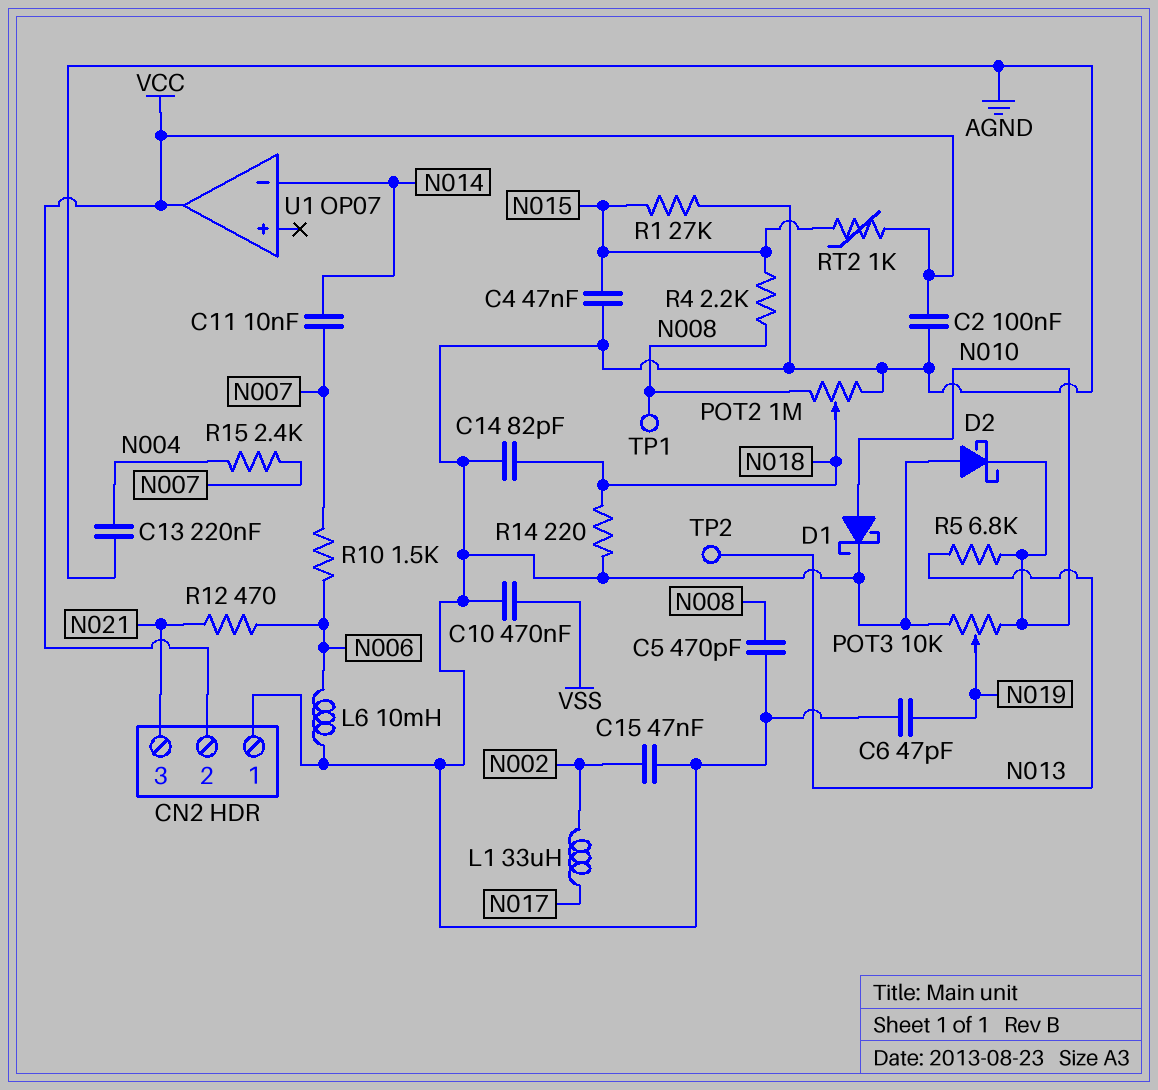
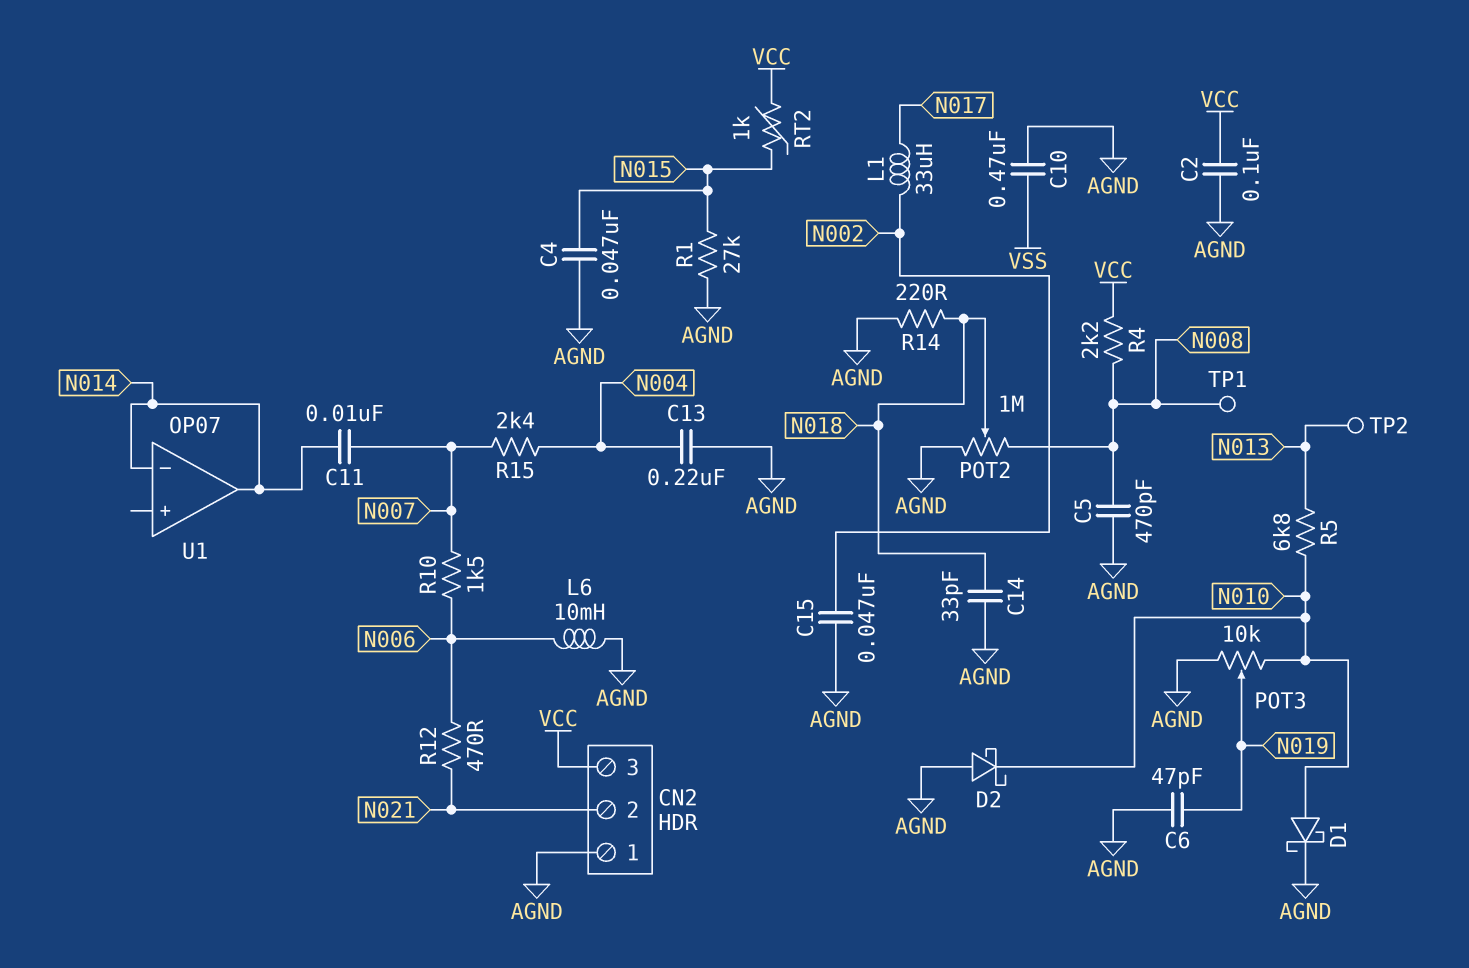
C14: 82pF (AGND, N018) -> 33pF (AGND, N018)
CN2 pin 2: VCC -> N021
CN2 pin 3: N021 -> VCC
R4: 2.2k (N008, N015) -> 2.2k (N008, VCC)
U1 pin out: VCC -> N014

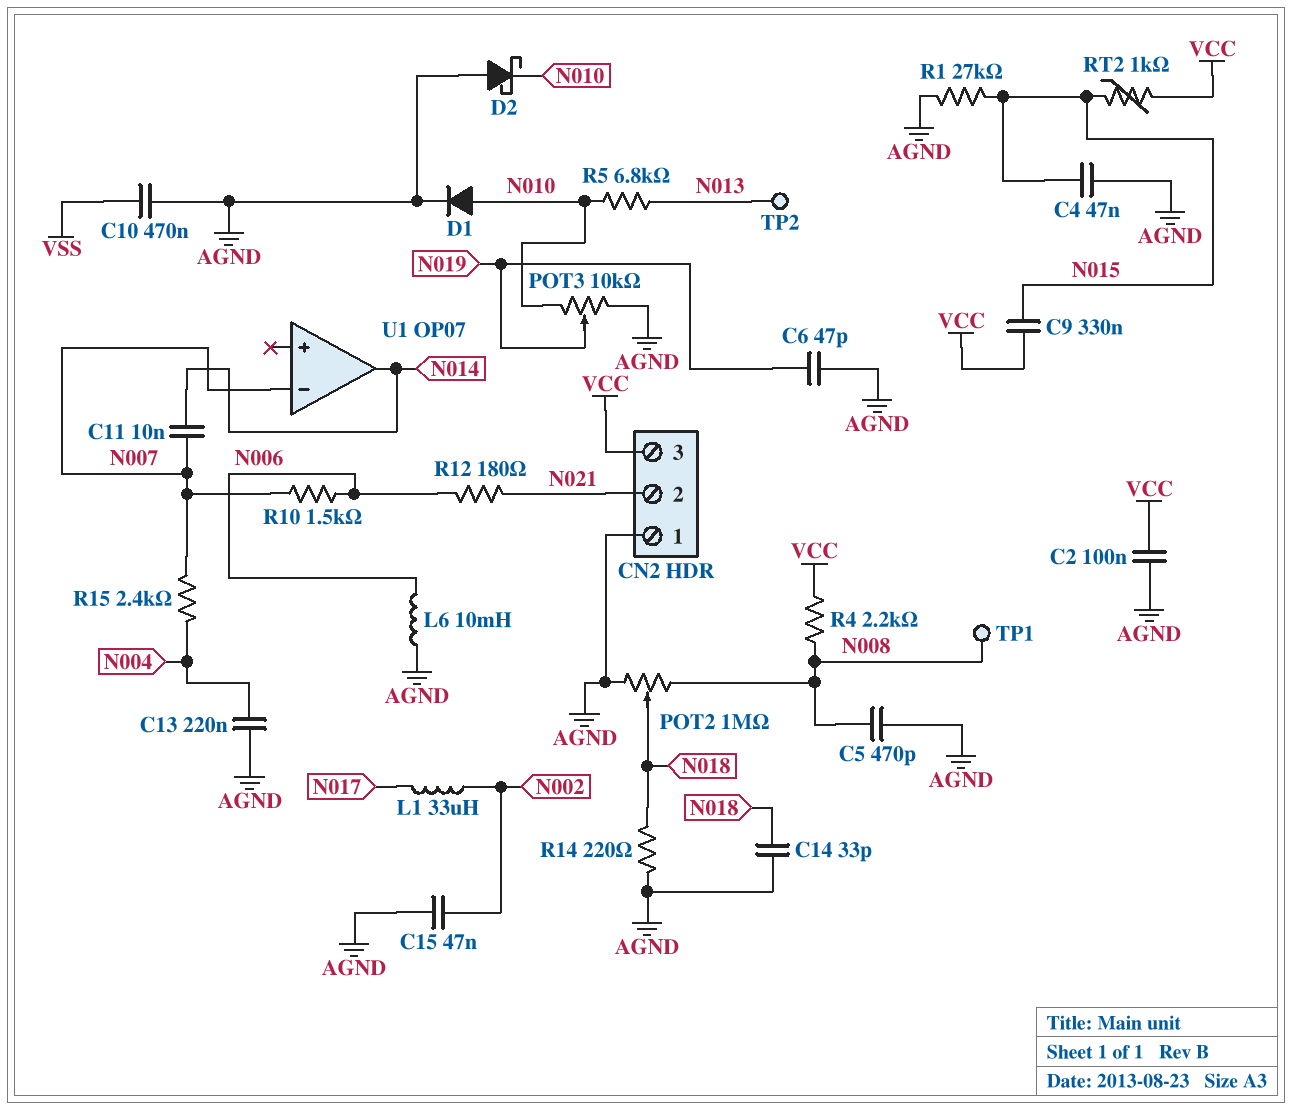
C9: none -> 330nF (N015, VCC)
D1: schottky (A N010, K AGND) -> diode (A N010, K AGND)
R12: 470 (N006, N021) -> 180 (N006, N021)
U1 pin in-: N014 -> N007

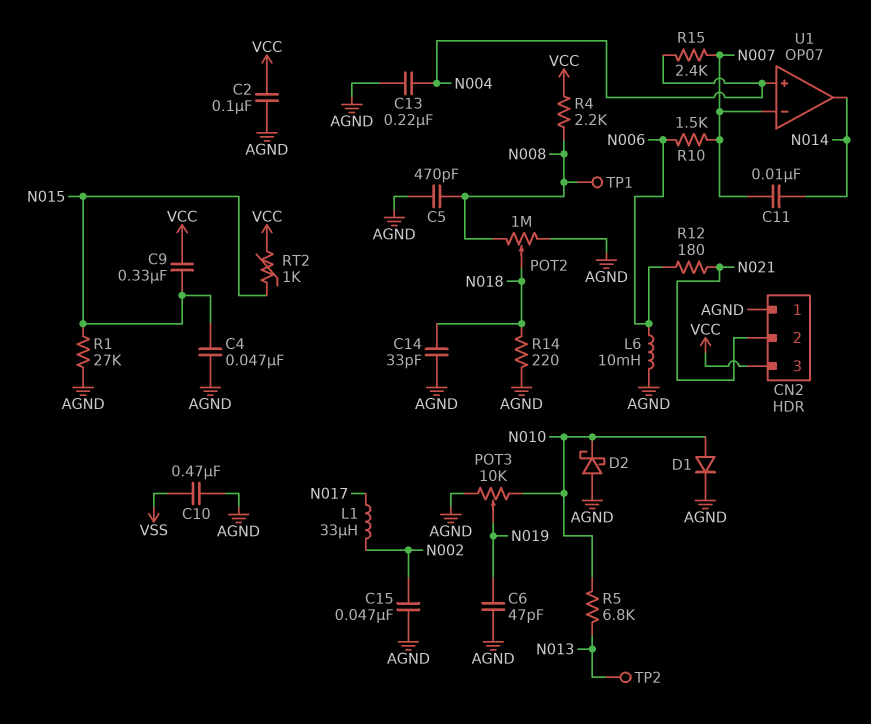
U1 pin in+: none -> N004

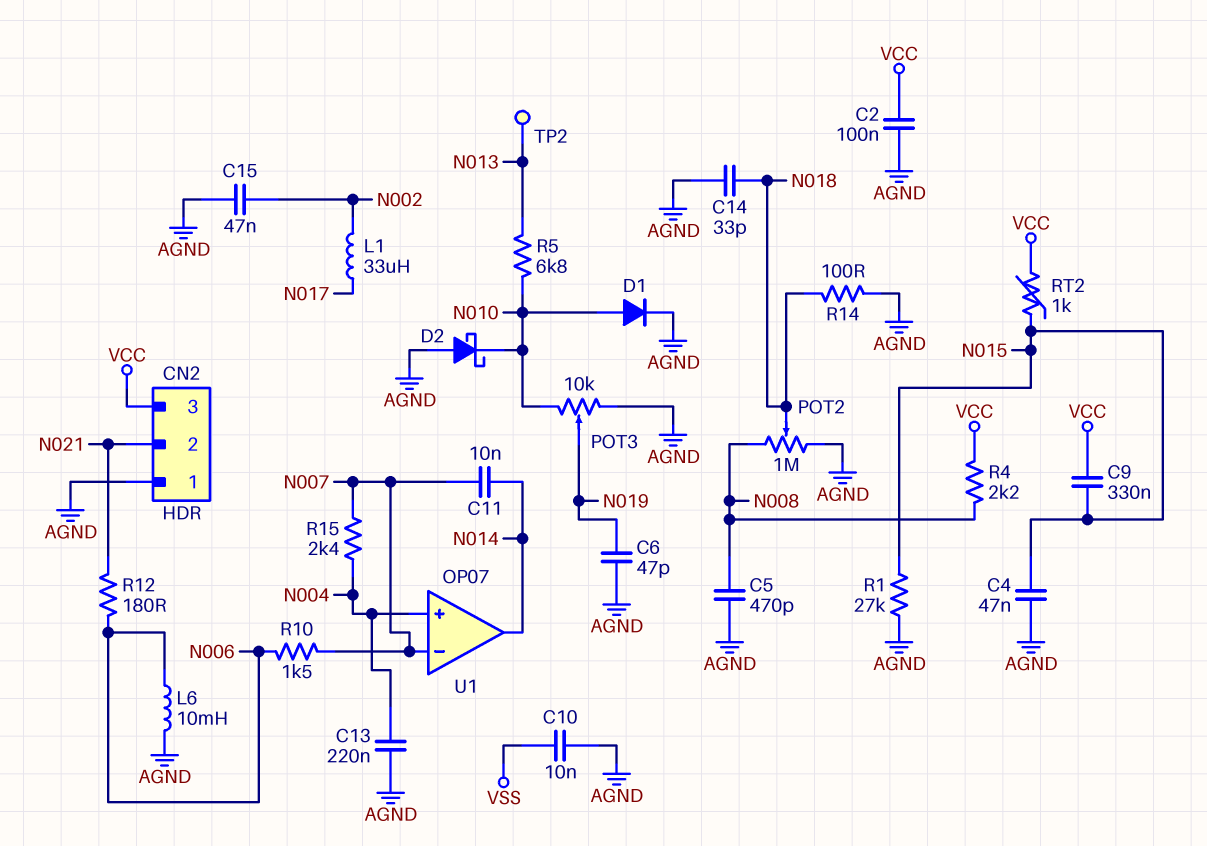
C10: 470nF (AGND, VSS) -> 10nF (AGND, VSS)
R14: 220 (AGND, N018) -> 100 (AGND, N018)
TP1: test point (N008) -> none

